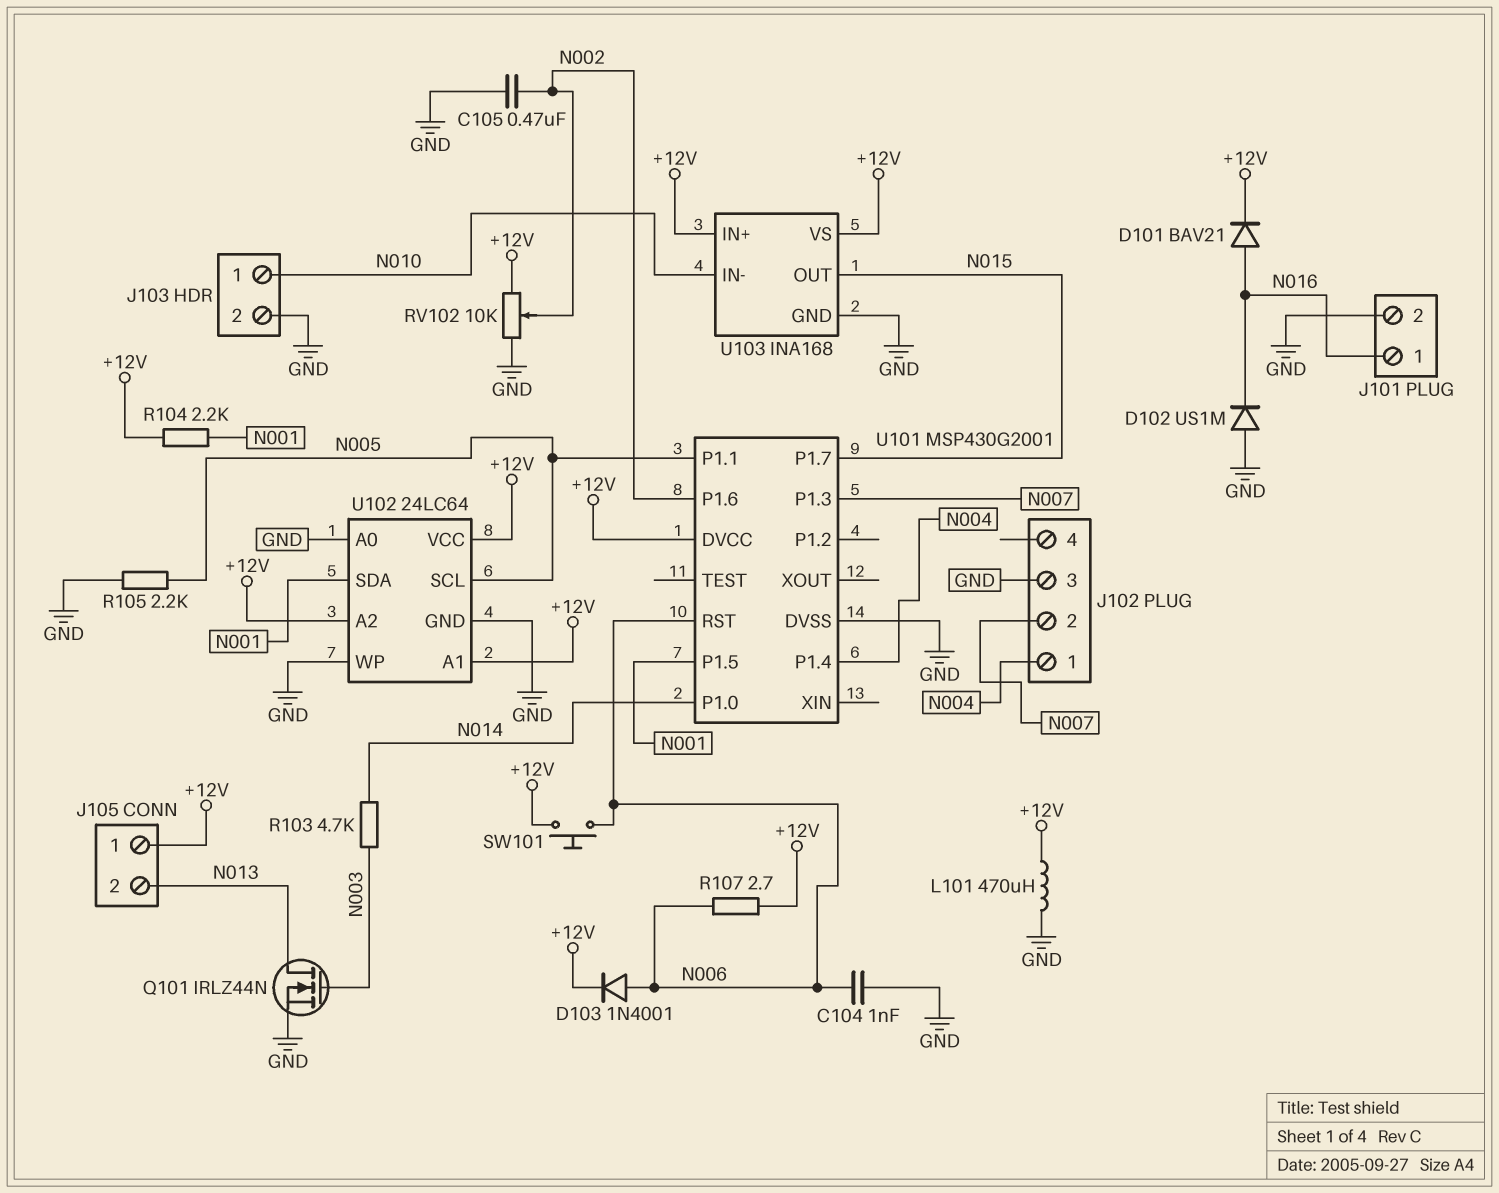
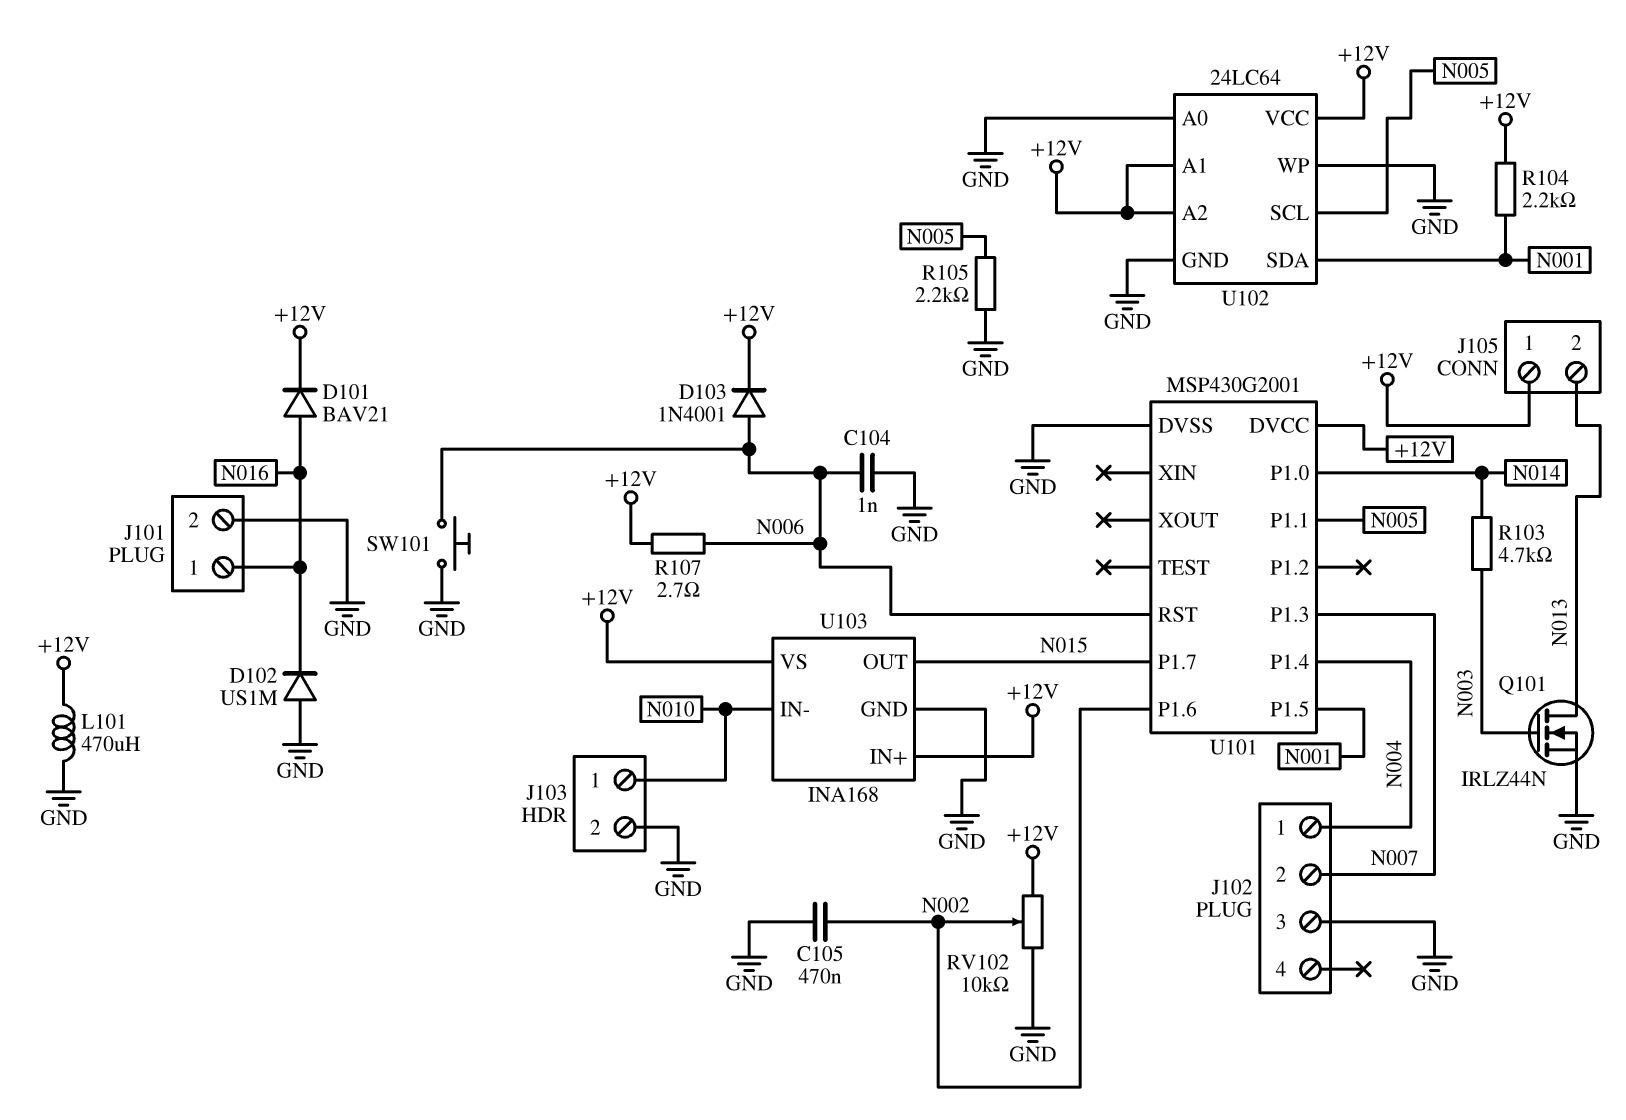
SW101: button (+12V, N006) -> button (GND, N006)

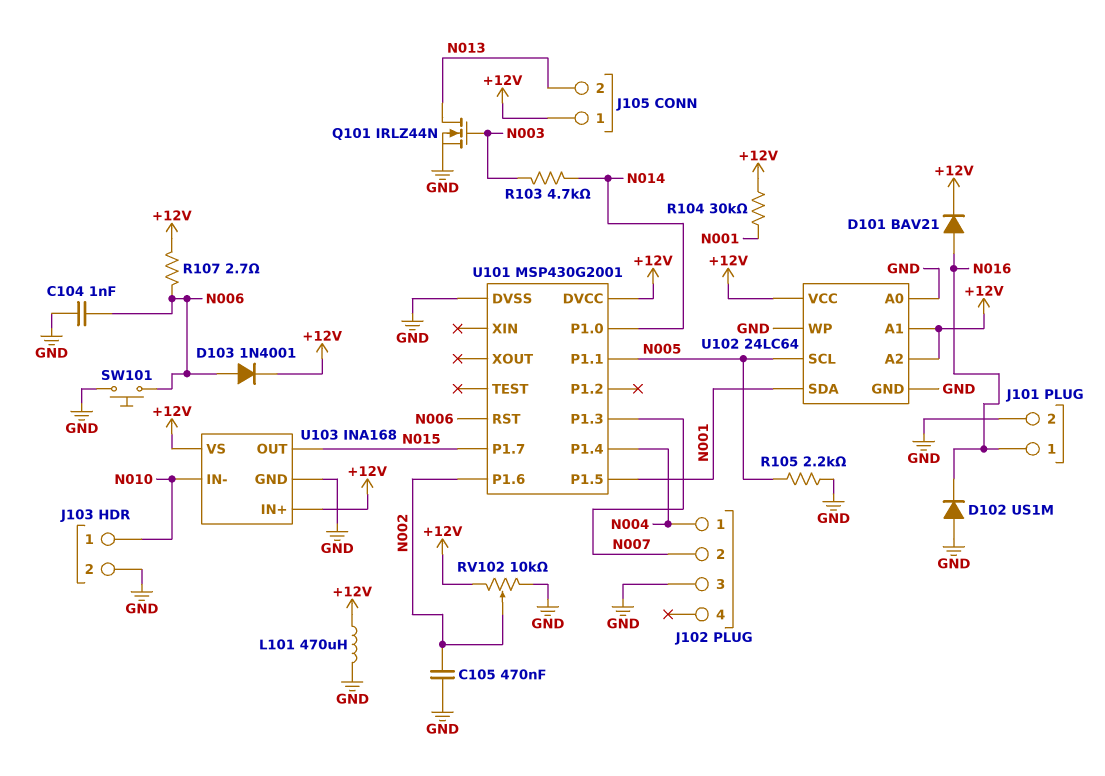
R104: 2.2k (+12V, N001) -> 30k (+12V, N001)

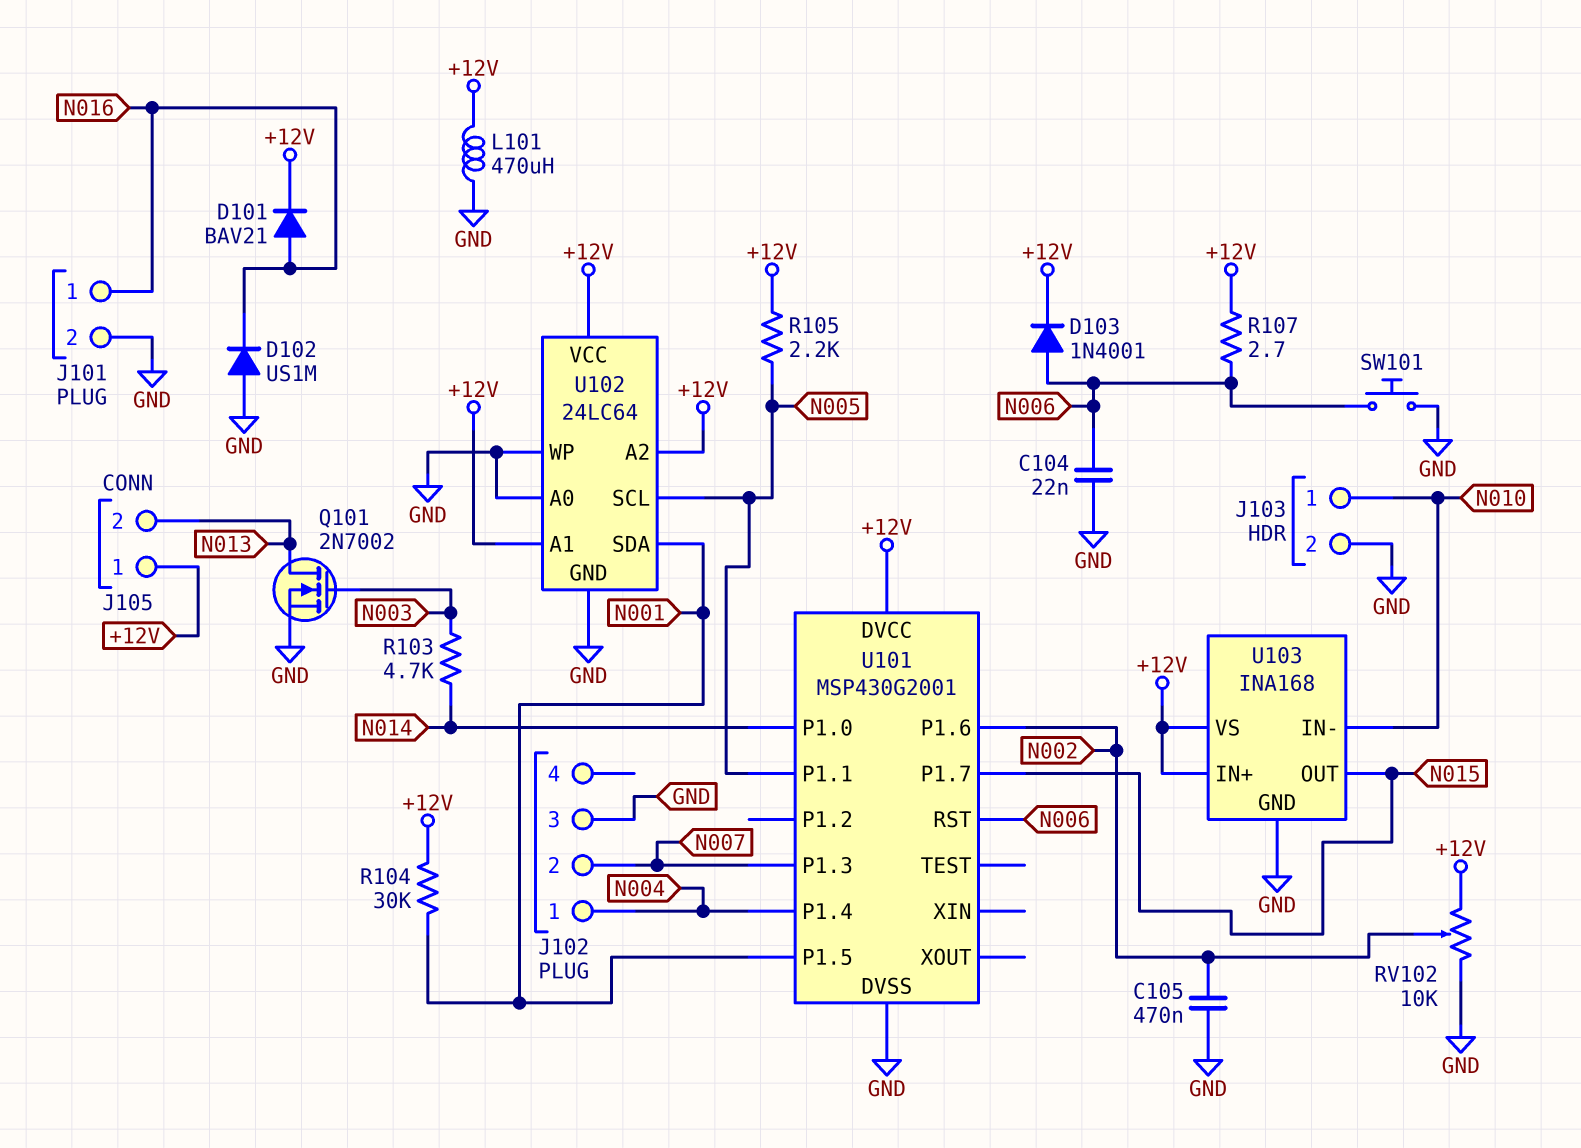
C104: 1nF (GND, N006) -> 22nF (GND, N006)
Q101: NMOS IRLZ44N (G N003, D N013, S GND) -> NMOS 2N7002 (G N003, D N013, S GND)
R105: 2.2k (GND, N005) -> 2.2k (+12V, N005)

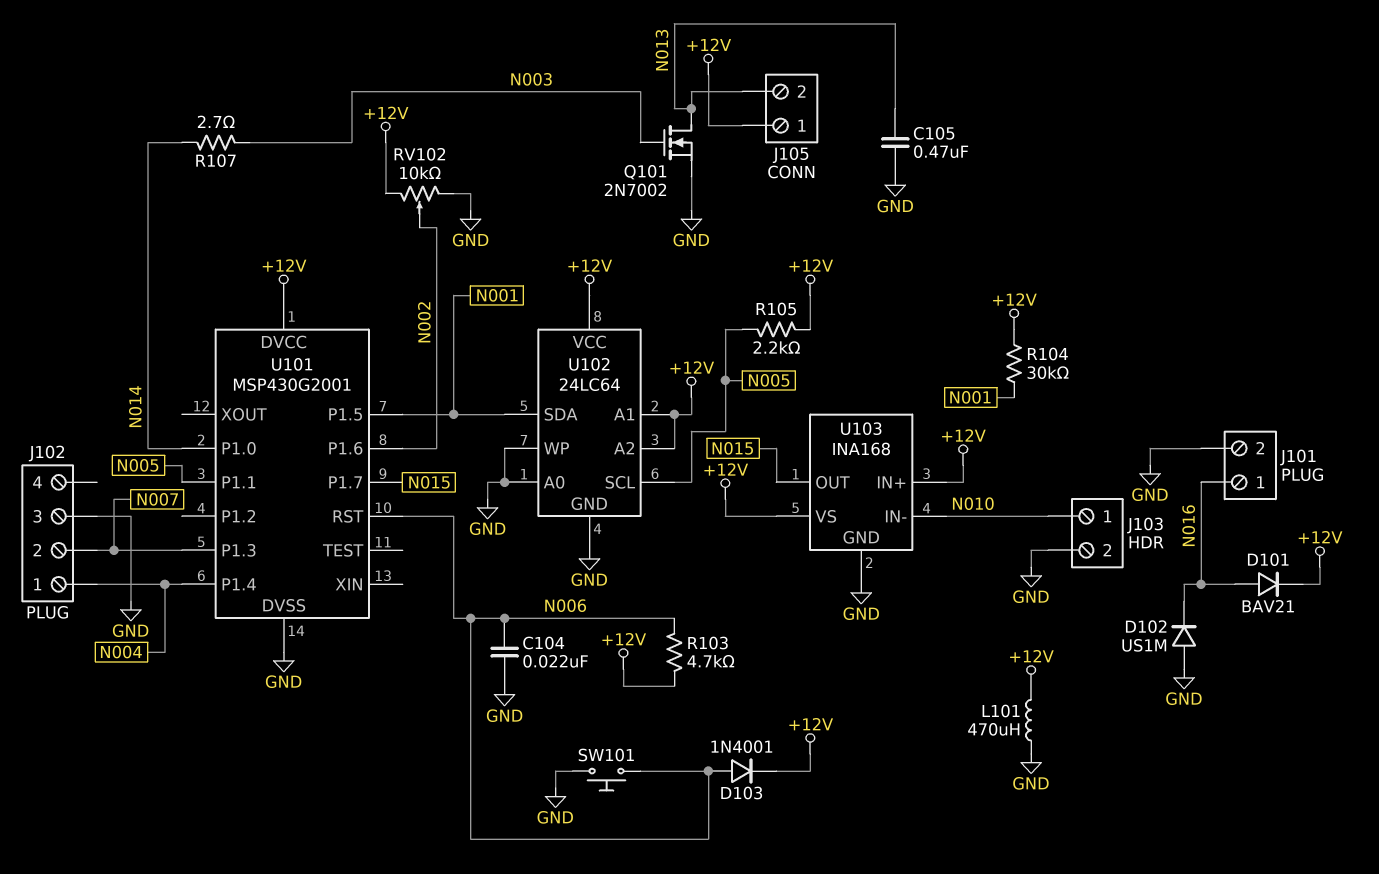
C105: 470nF (GND, N002) -> 470nF (GND, N013)
R103: 4.7k (N003, N014) -> 4.7k (+12V, N006)
R107: 2.7 (+12V, N006) -> 2.7 (N003, N014)

